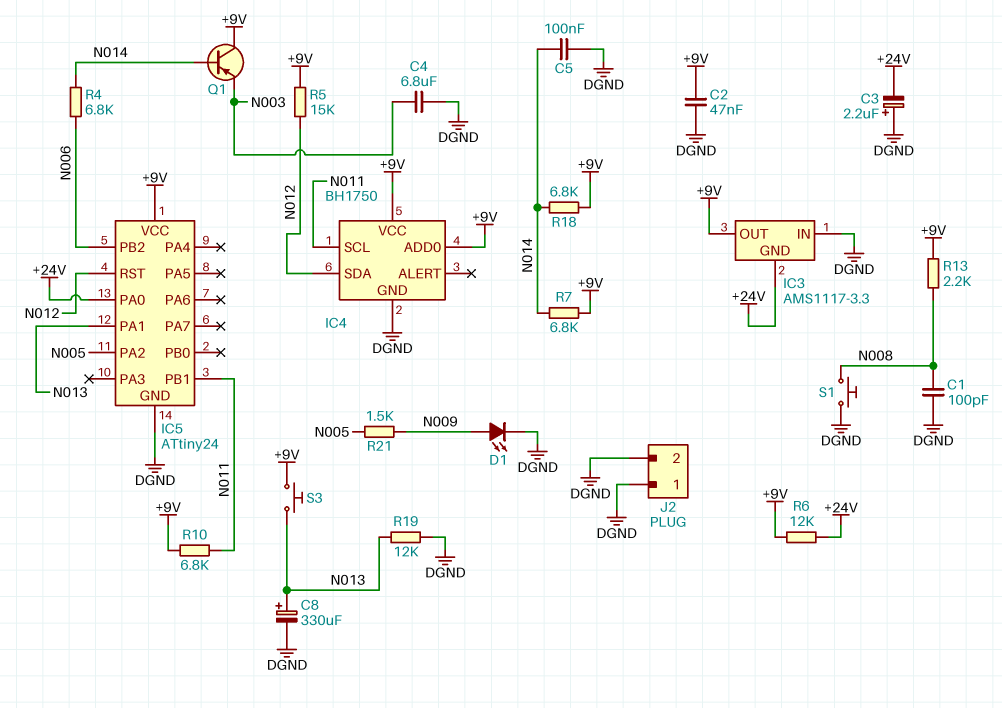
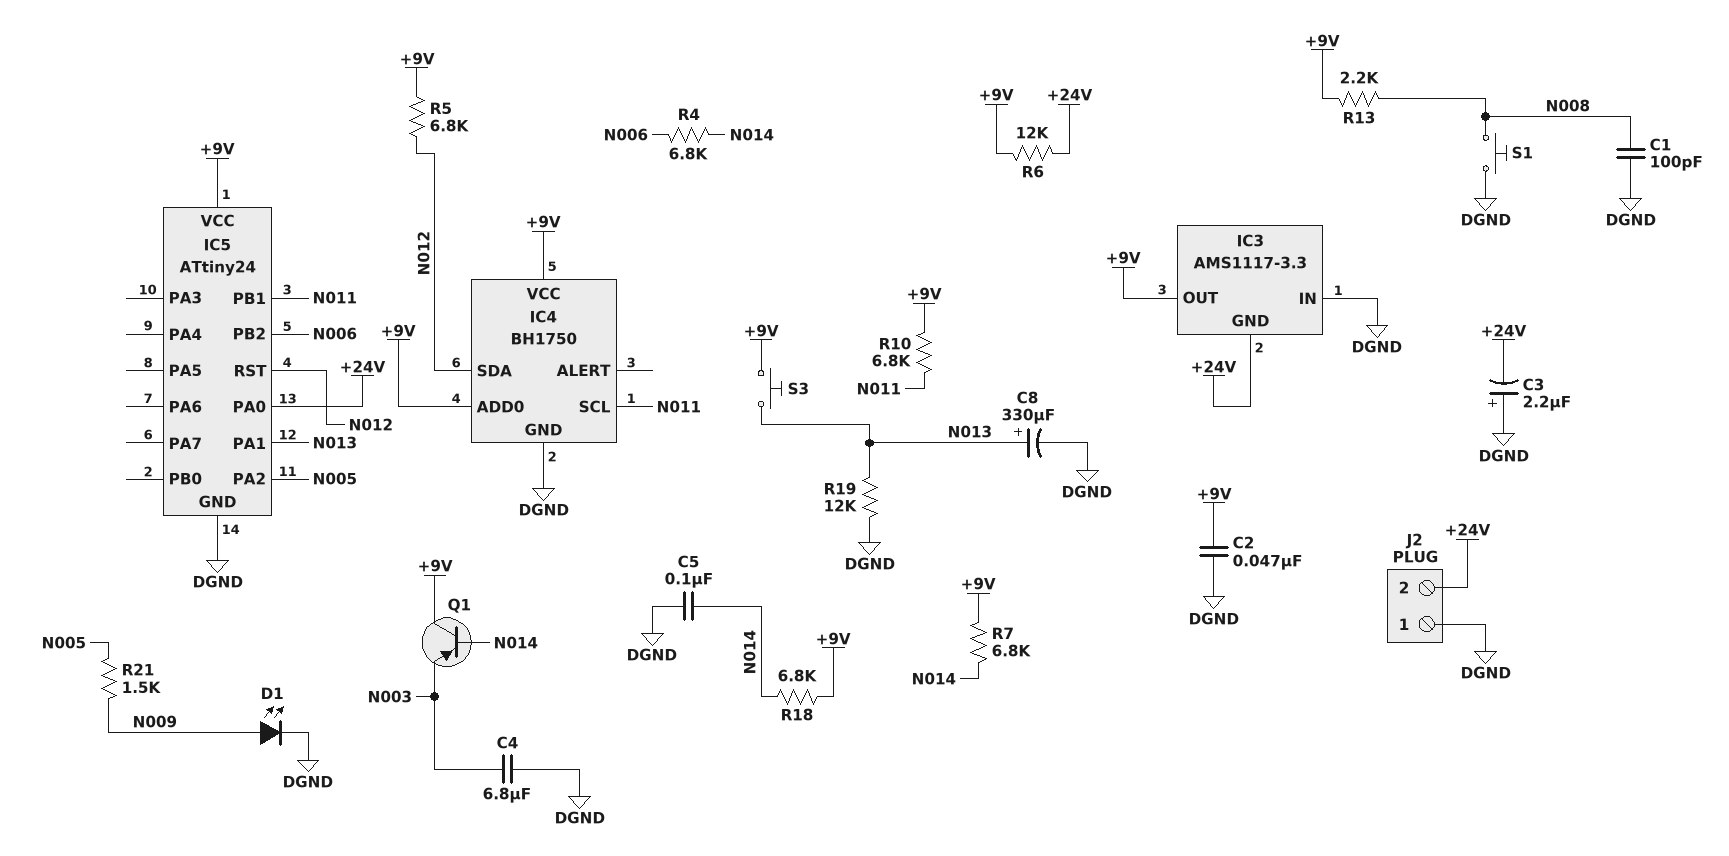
J2 pin 2: DGND -> +24V
R5: 15k (+9V, N012) -> 6.8k (+9V, N012)

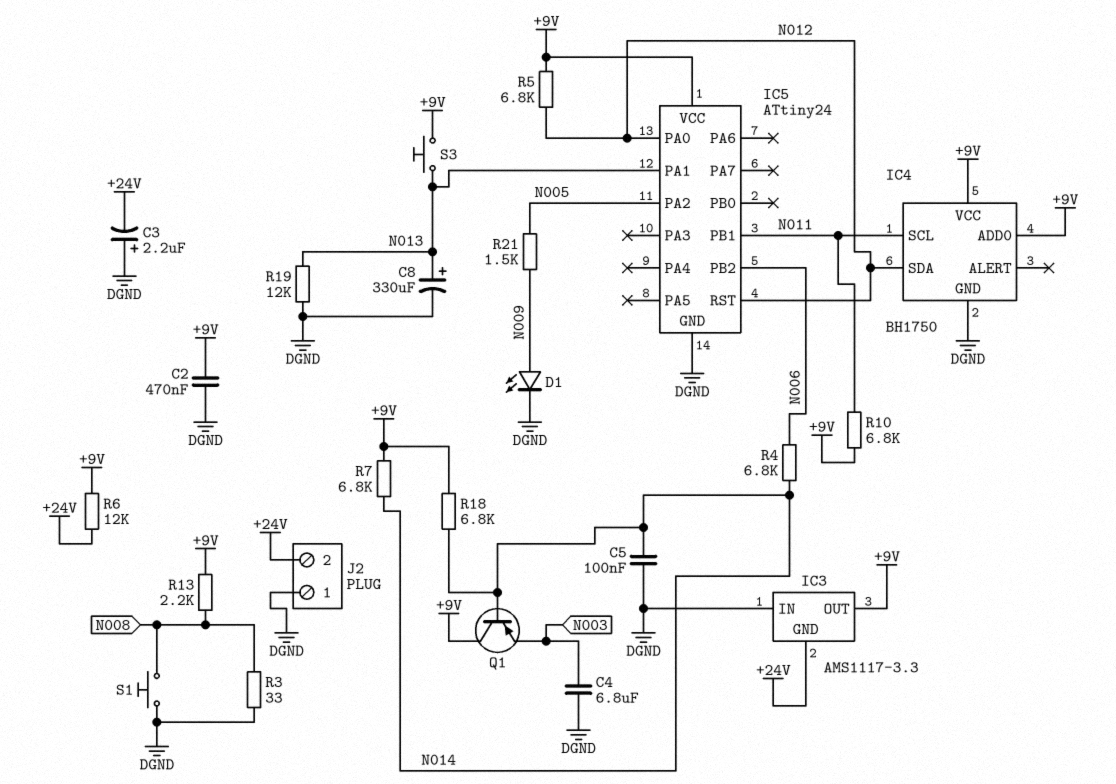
C1: 100pF (DGND, N008) -> none
C2: 47nF (+9V, DGND) -> 470nF (+9V, DGND)
IC5 pin PA0: +24V -> N012
R3: none -> 33 (DGND, N008)

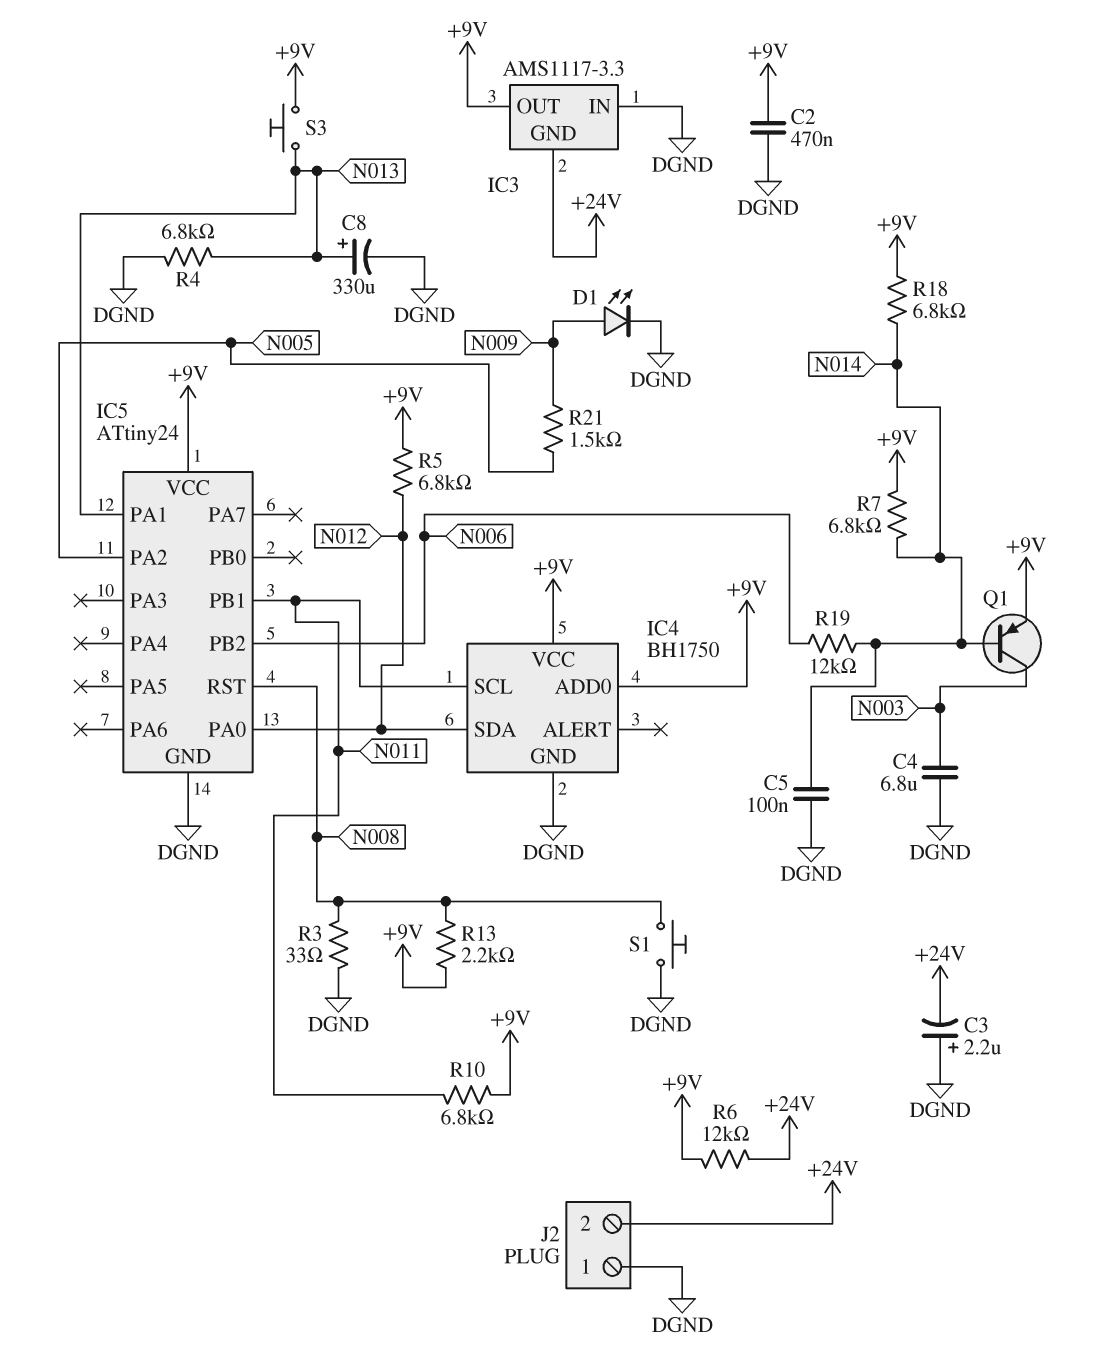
IC5 pin RST: N012 -> N008
Q1: PNP (B N014, C +9V, E N003) -> PNP (B N014, C N003, E +9V)
R4: 6.8k (N006, N014) -> 6.8k (DGND, N013)
R19: 12k (DGND, N013) -> 12k (N006, N014)

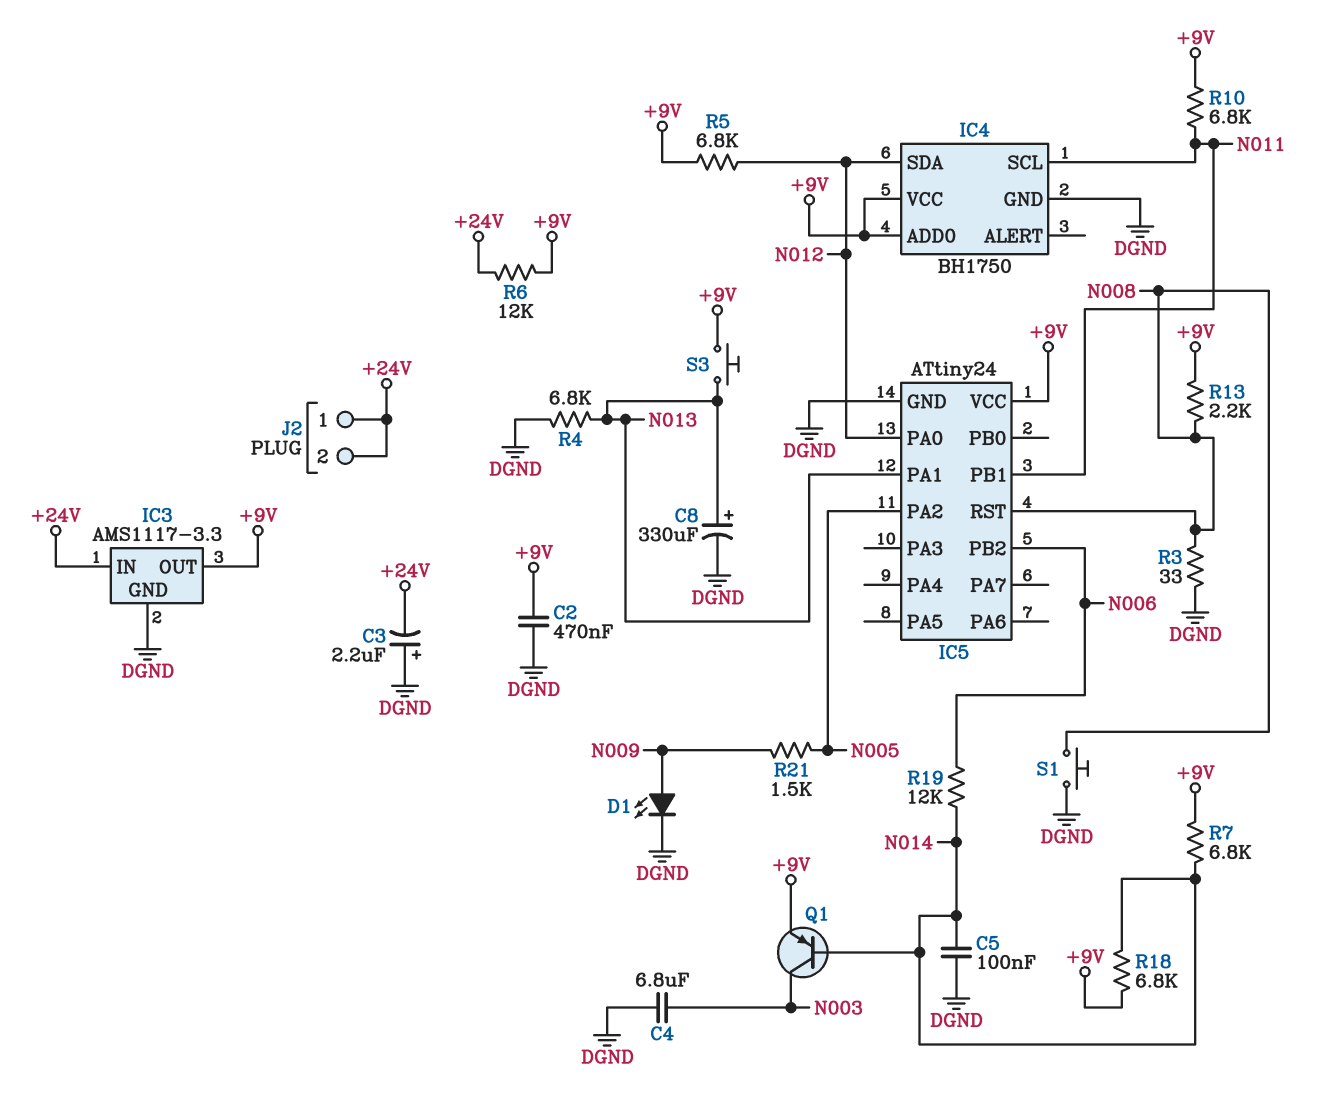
IC3 pin GND: +24V -> DGND
IC3 pin IN: DGND -> +24V
J2 pin 1: DGND -> +24V

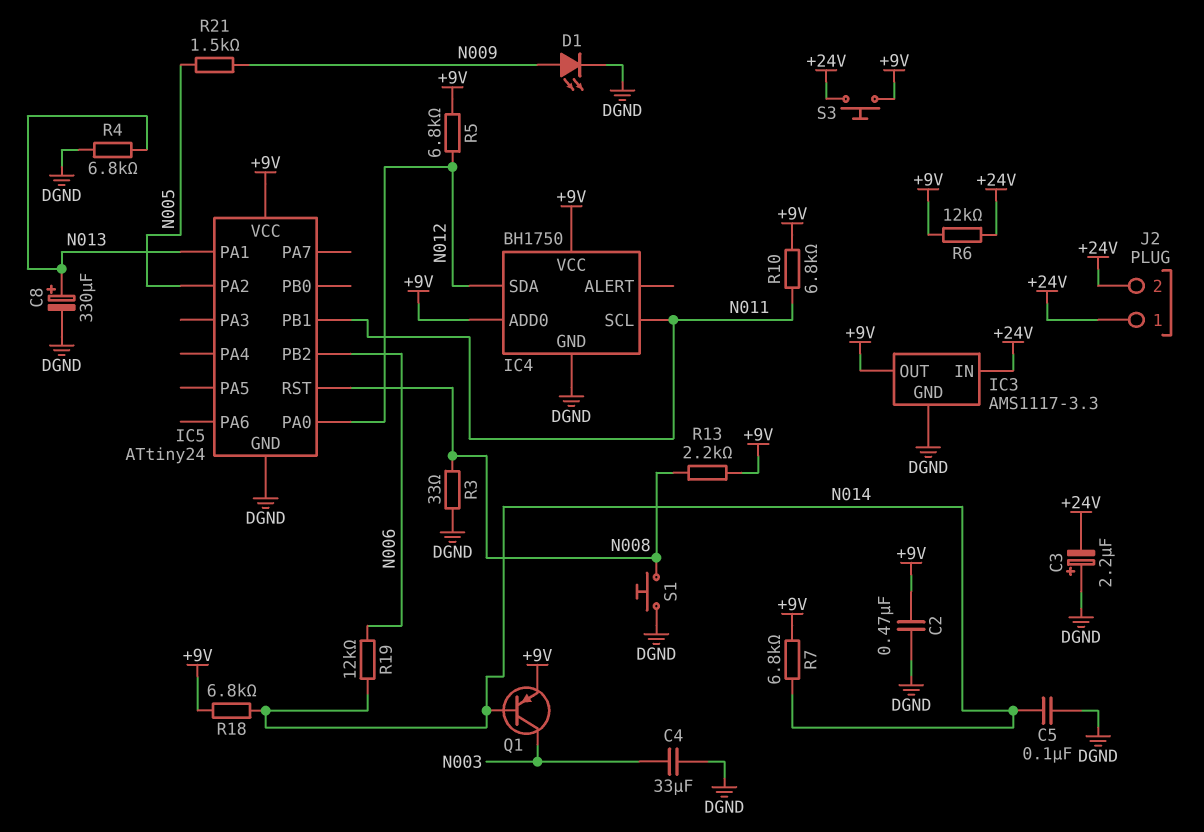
C4: 6.8uF (DGND, N003) -> 33uF (DGND, N003)
S3: button (+9V, N013) -> button (+9V, +24V)

